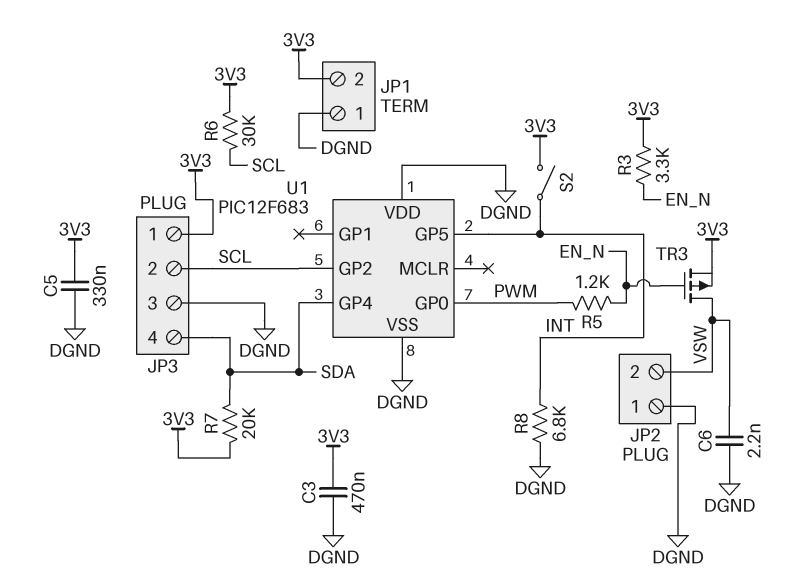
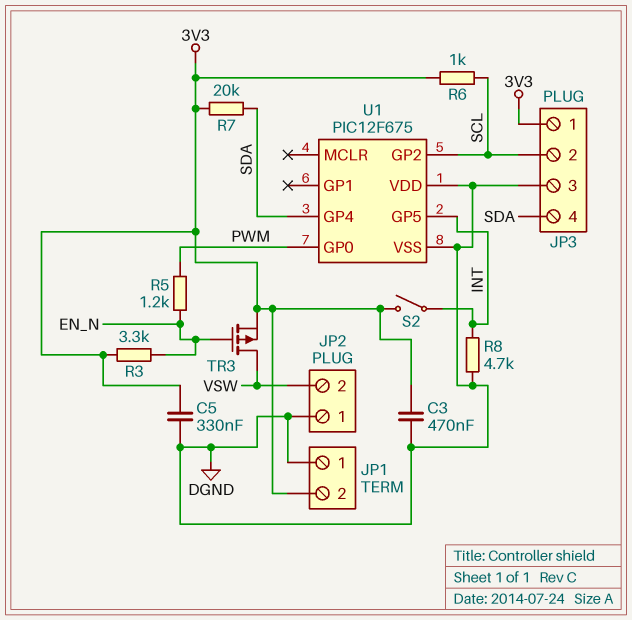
C6: 2.2nF (DGND, VSW) -> none
R6: 30k (3V3, SCL) -> 1k (3V3, SCL)
R8: 6.8k (DGND, INT) -> 4.7k (DGND, INT)
U1: PIC12F683 -> PIC12F675

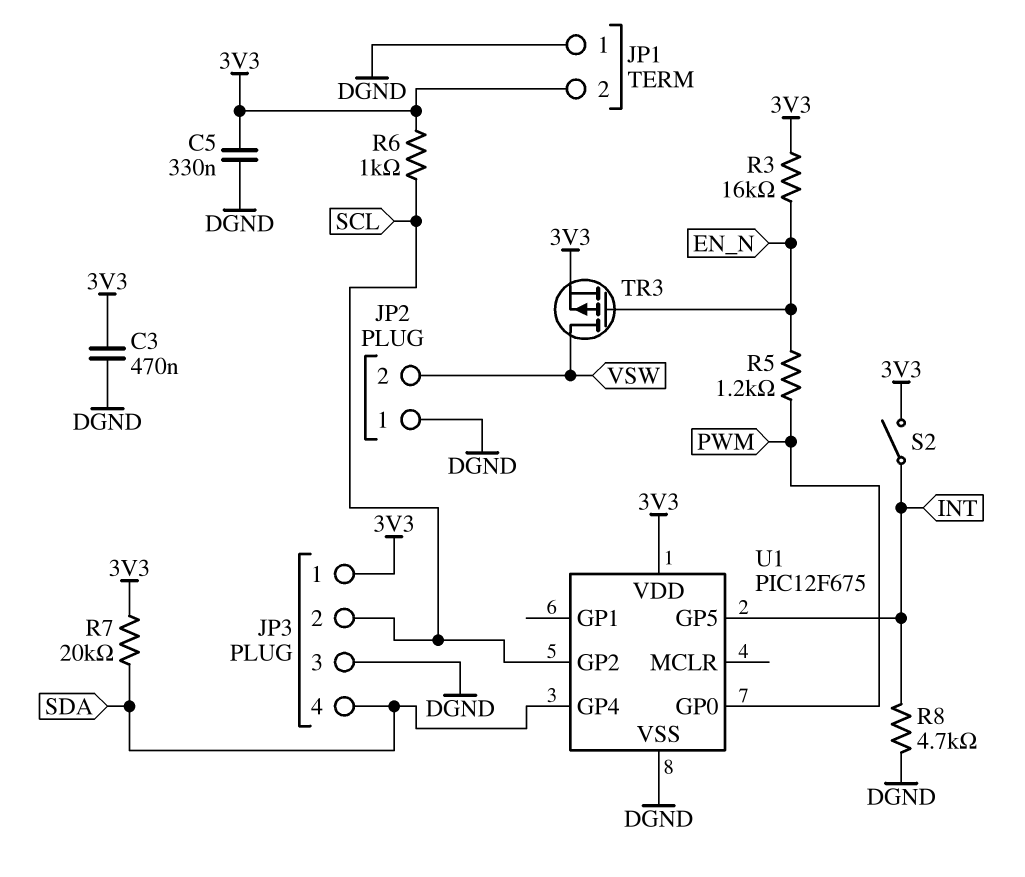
R3: 3.3k (3V3, EN_N) -> 16k (3V3, EN_N)
U1 pin VDD: DGND -> 3V3

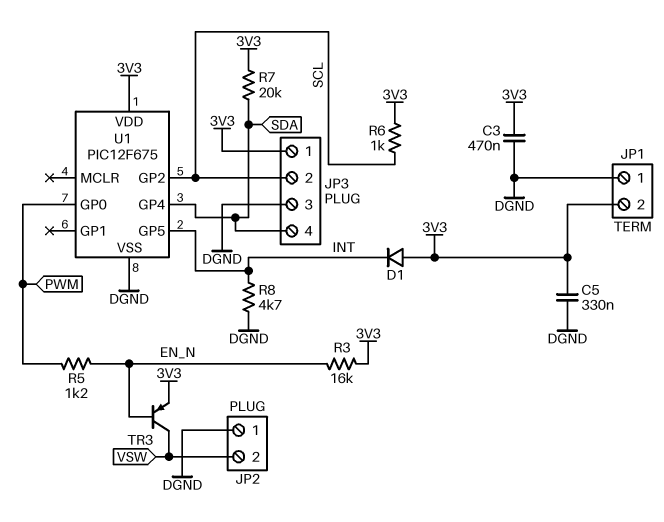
D1: none -> diode (A 3V3, K INT)
S2: switch (3V3, INT) -> none
TR3: PMOS (G EN_N, D VSW, S 3V3) -> PNP (B EN_N, C VSW, E 3V3)

